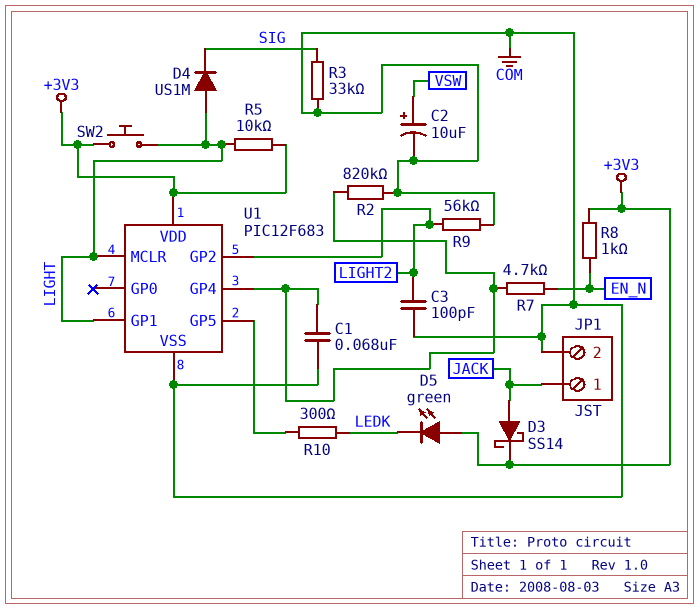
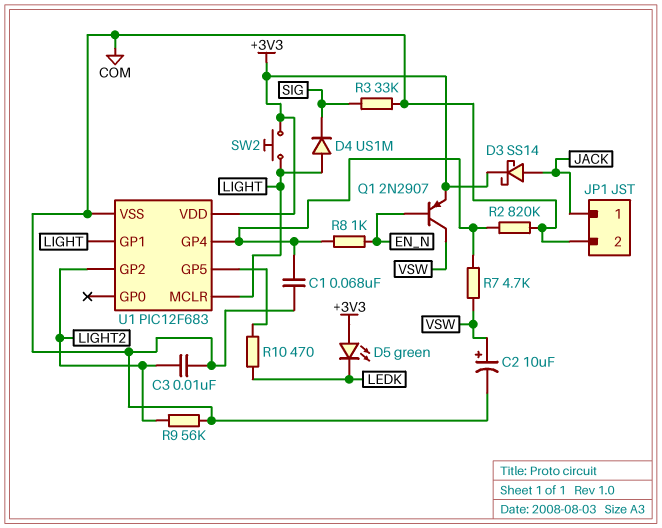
C3: 100pF (COM, LIGHT2) -> 10nF (COM, LIGHT2)
Q1: none -> PNP 2N2907 (B EN_N, C VSW, E +3V3)
R5: 10k (+3V3, LIGHT) -> none
R7: 4.7k (EN_N, U1/GP4) -> 4.7k (U1/GP4, VSW)
R8: 1k (+3V3, EN_N) -> 1k (EN_N, U1/GP4)
R10: 300 (LEDK, U1/GP5) -> 470 (LEDK, U1/GP5)

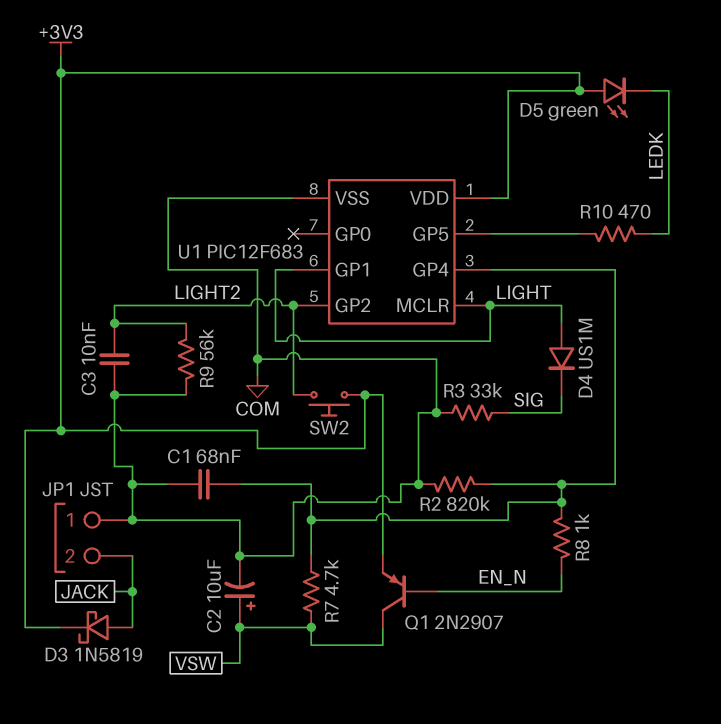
D3: schottky SS14 (A JACK, K +3V3) -> schottky 1N5819 (A JACK, K +3V3)
JP1 pin 1: JACK -> COM
JP1 pin 2: COM -> JACK
SW2: button (+3V3, LIGHT) -> button (+3V3, LIGHT2)

